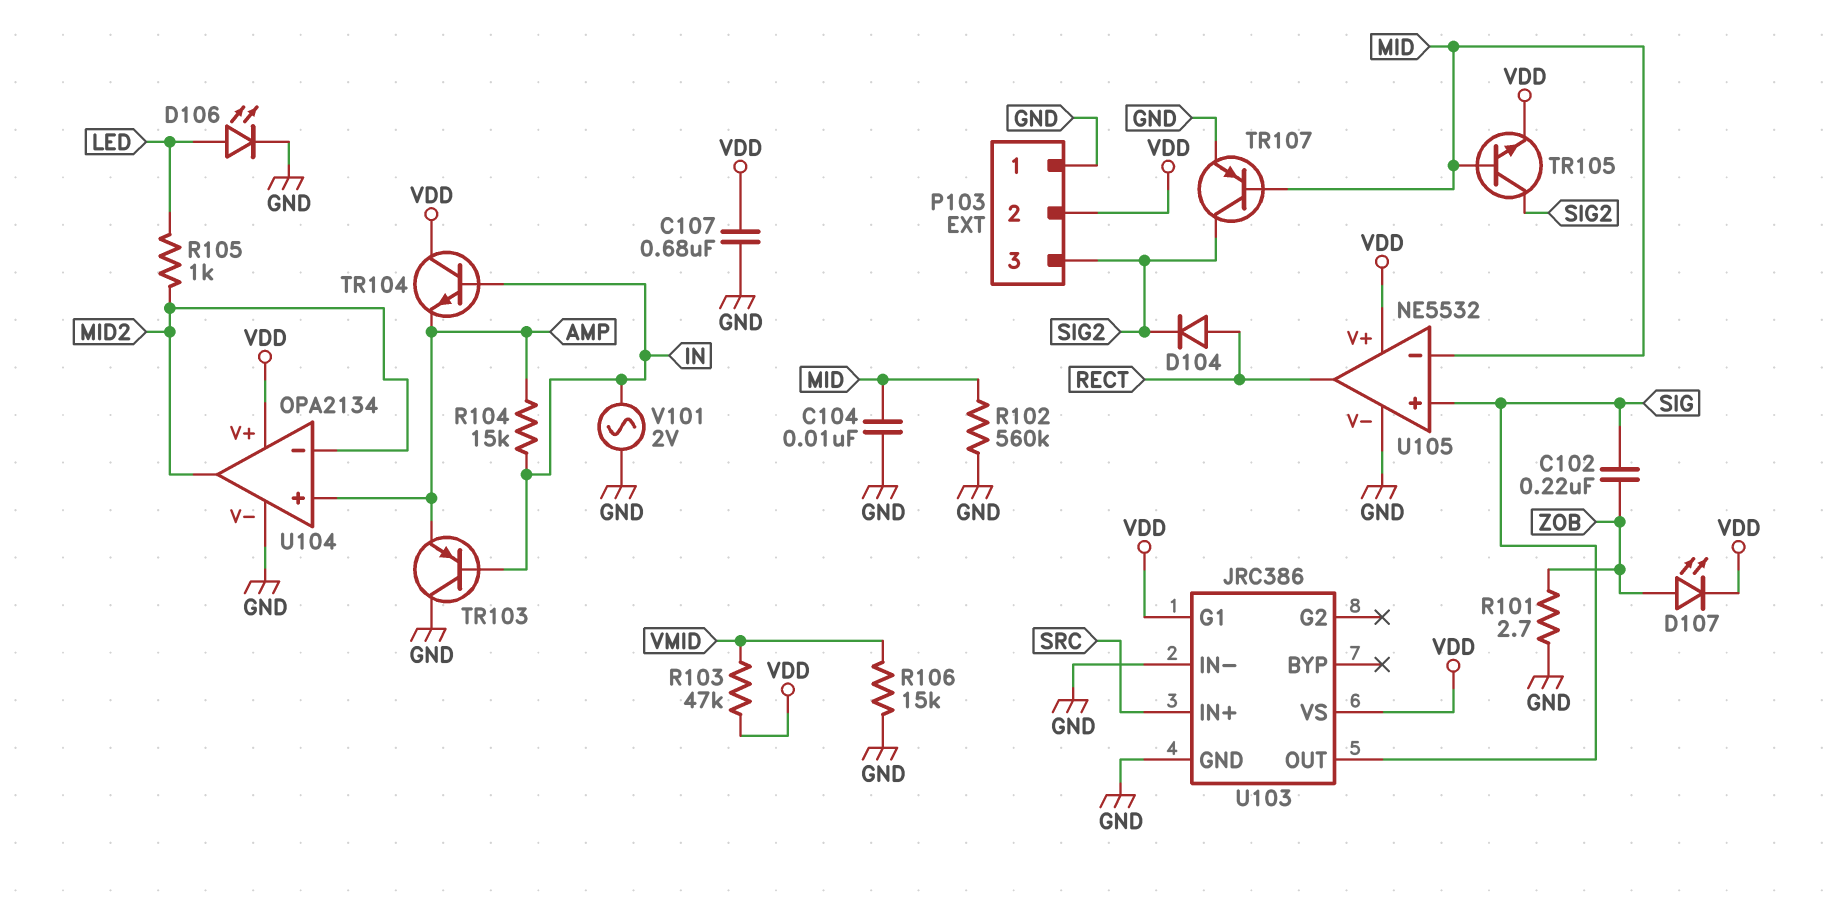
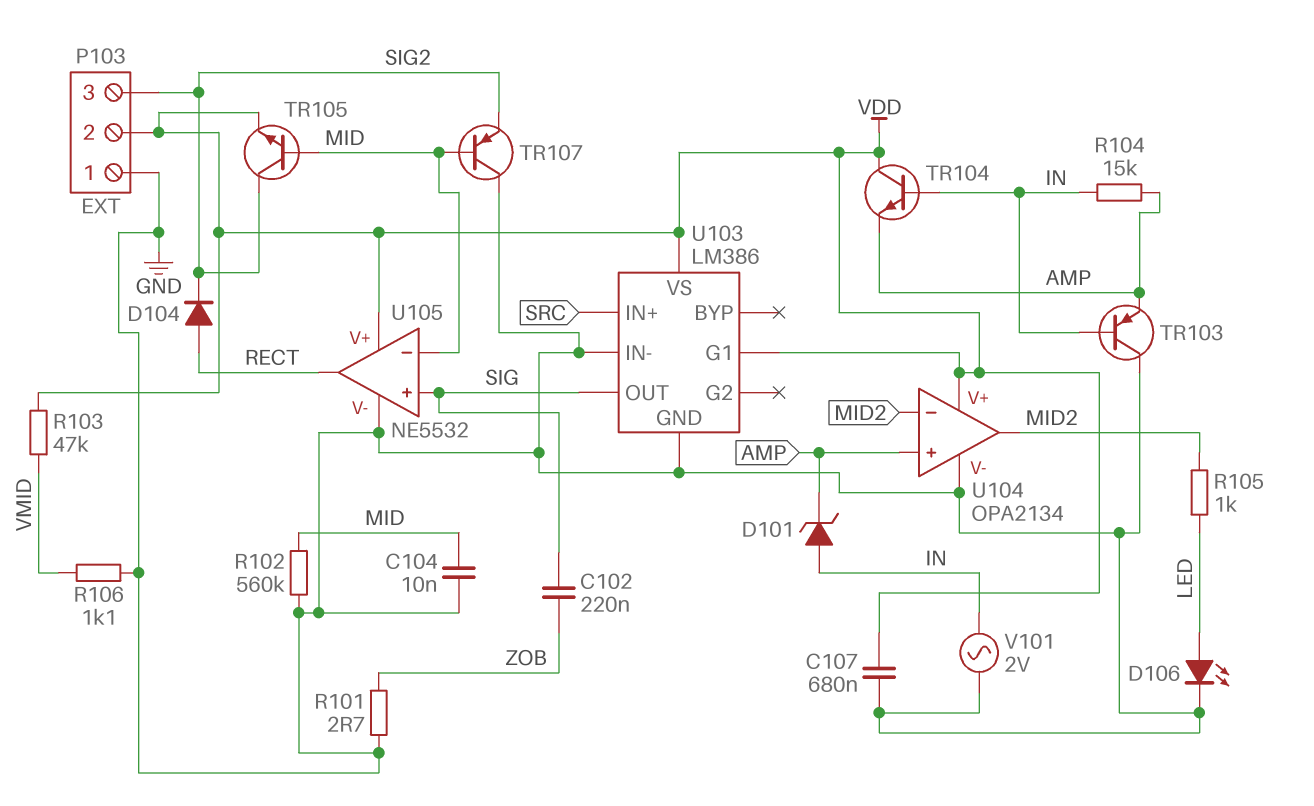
D101: none -> zener (A IN, K AMP)
D107: LED (A ZOB, K VDD) -> none
R106: 15k (GND, VMID) -> 1.1k (GND, VMID)
TR107: PNP (B MID, C SIG2, E GND) -> PNP (B MID, C GND, E SIG2)
U103: JRC386 -> LM386

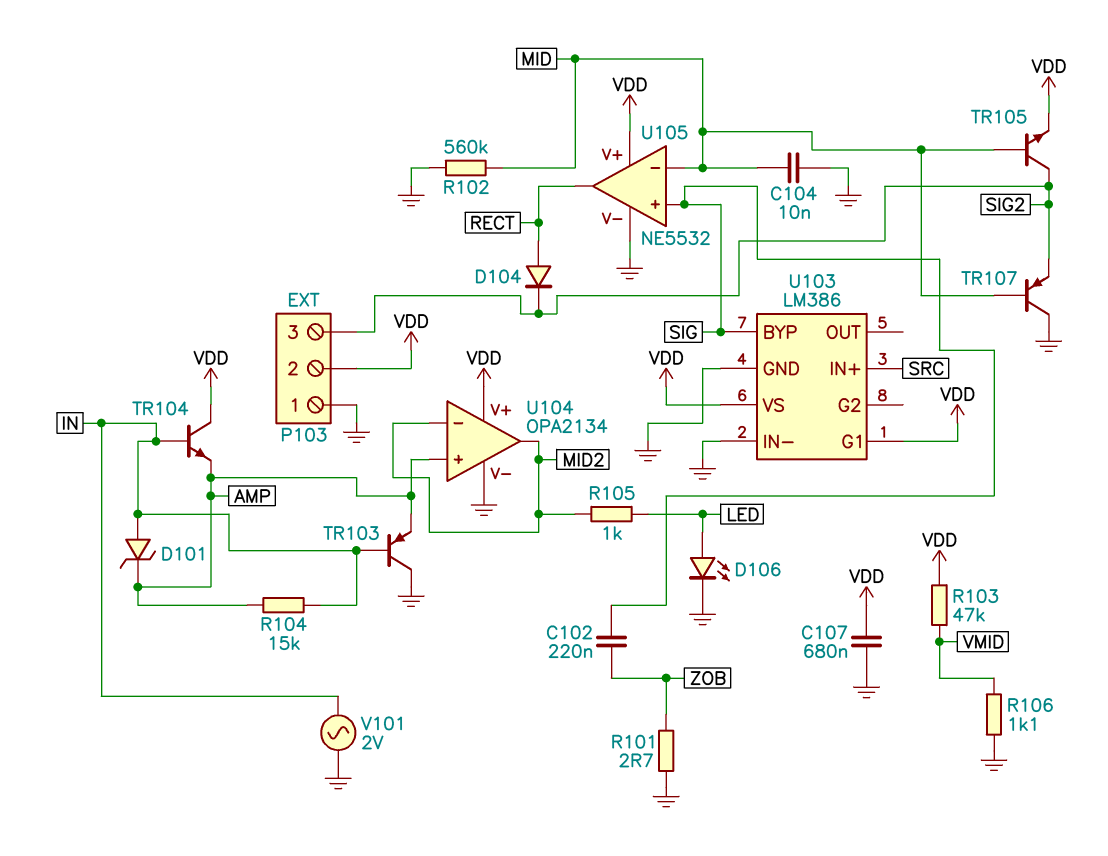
U103 pin BYP: none -> SIG
U103 pin OUT: SIG -> none

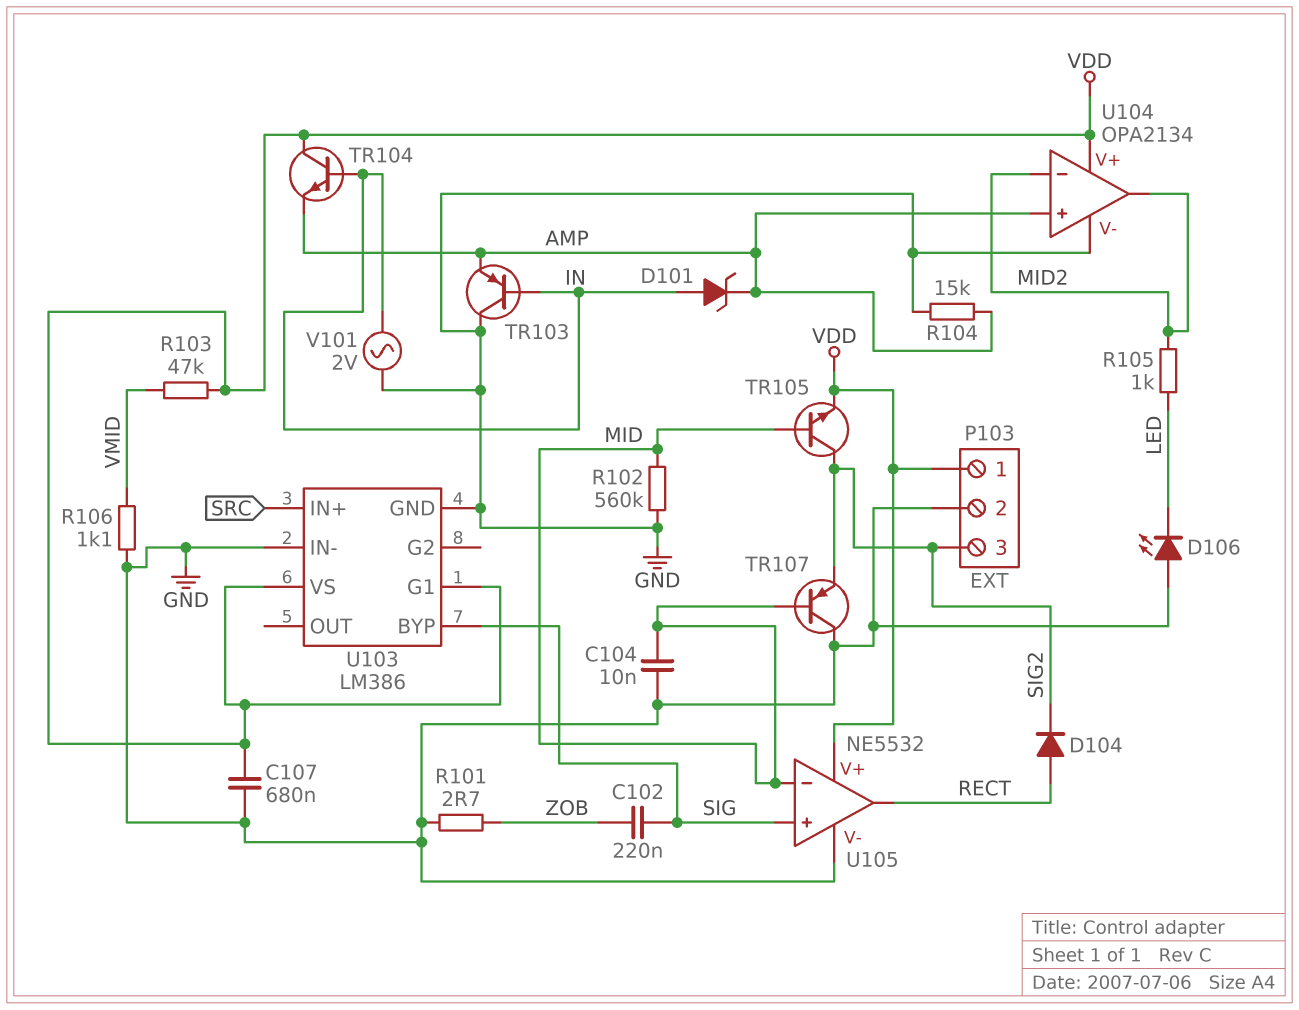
D106: LED (A LED, K GND) -> LED (A GND, K LED)
P103 pin 1: GND -> VDD
P103 pin 2: VDD -> GND
R104: 15k (AMP, IN) -> 15k (AMP, GND)

